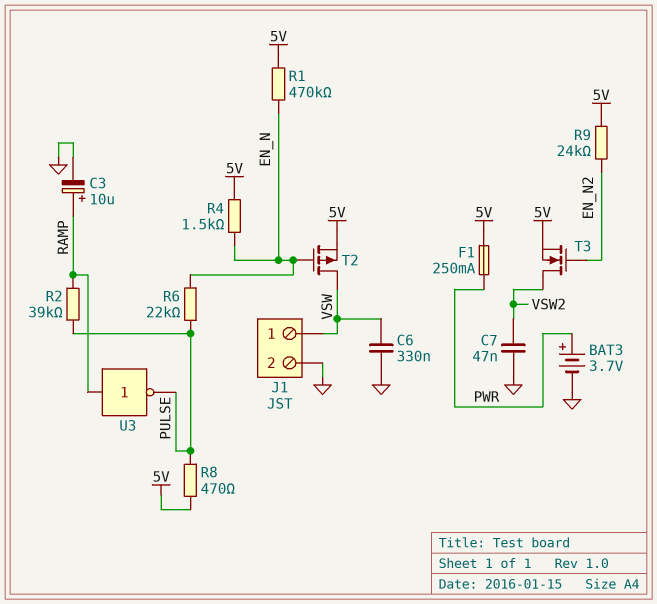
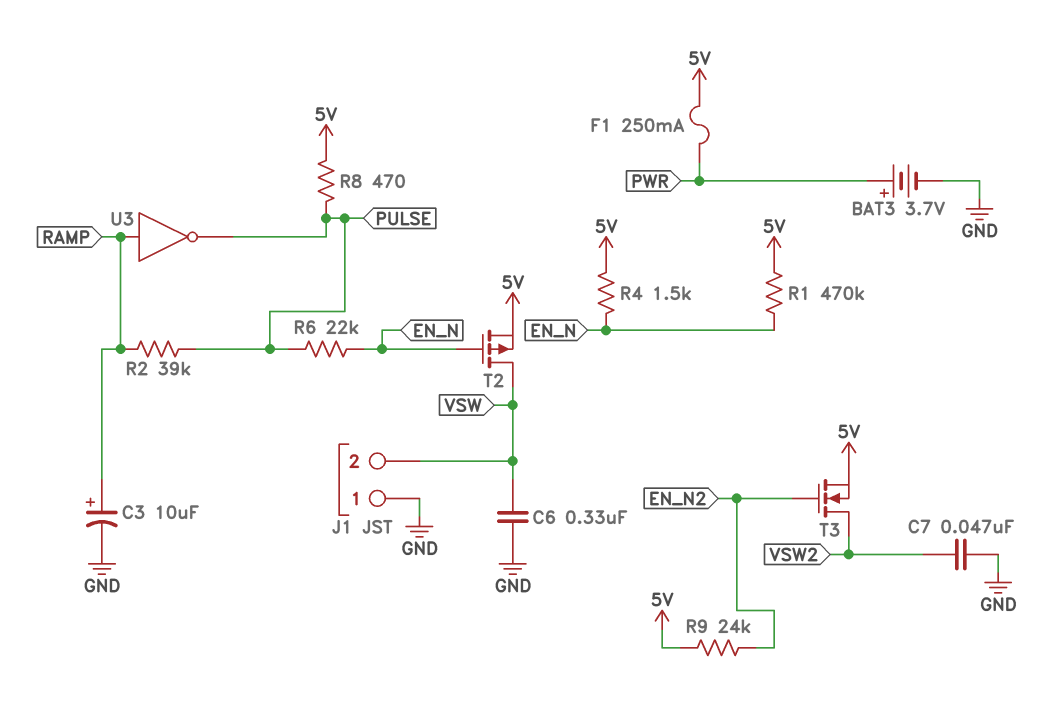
J1 pin 1: VSW -> GND
J1 pin 2: GND -> VSW

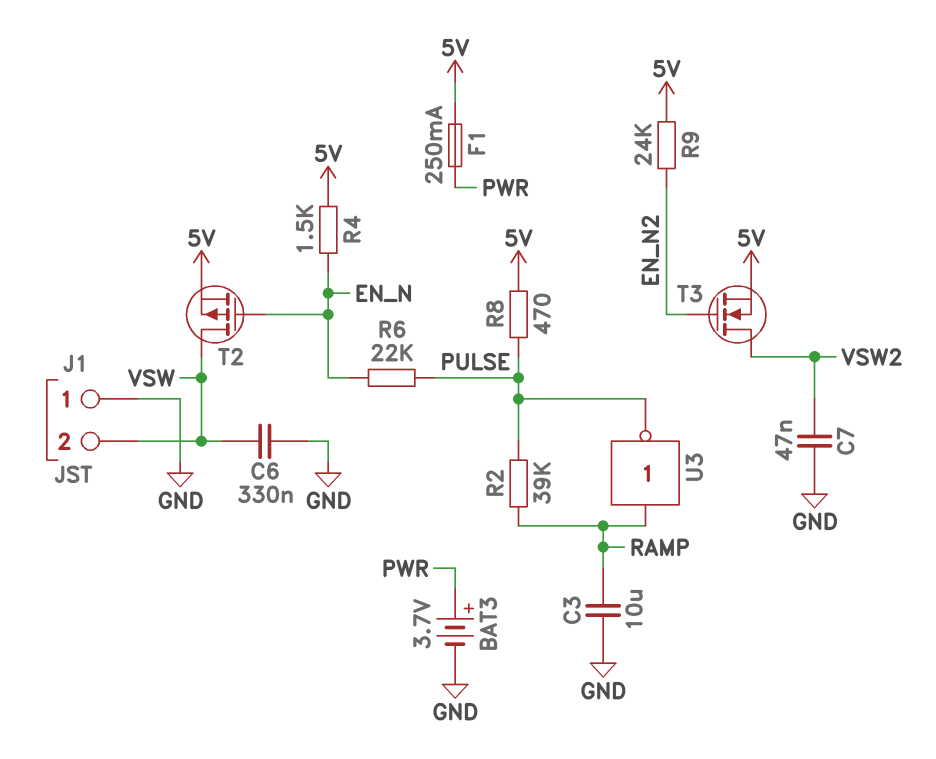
C3: 10uF (plus RAMP, minus GND) -> 10uF (GND, RAMP)
R1: 470k (5V, EN_N) -> none

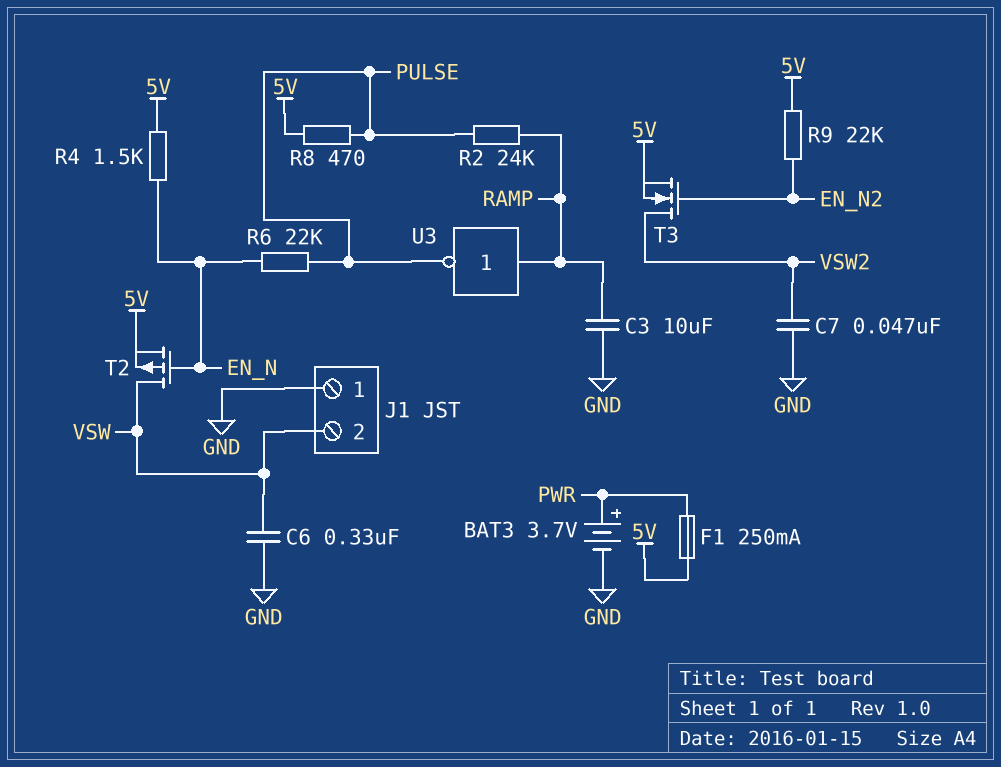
R2: 39k (PULSE, RAMP) -> 24k (PULSE, RAMP)
R9: 24k (5V, EN_N2) -> 22k (5V, EN_N2)

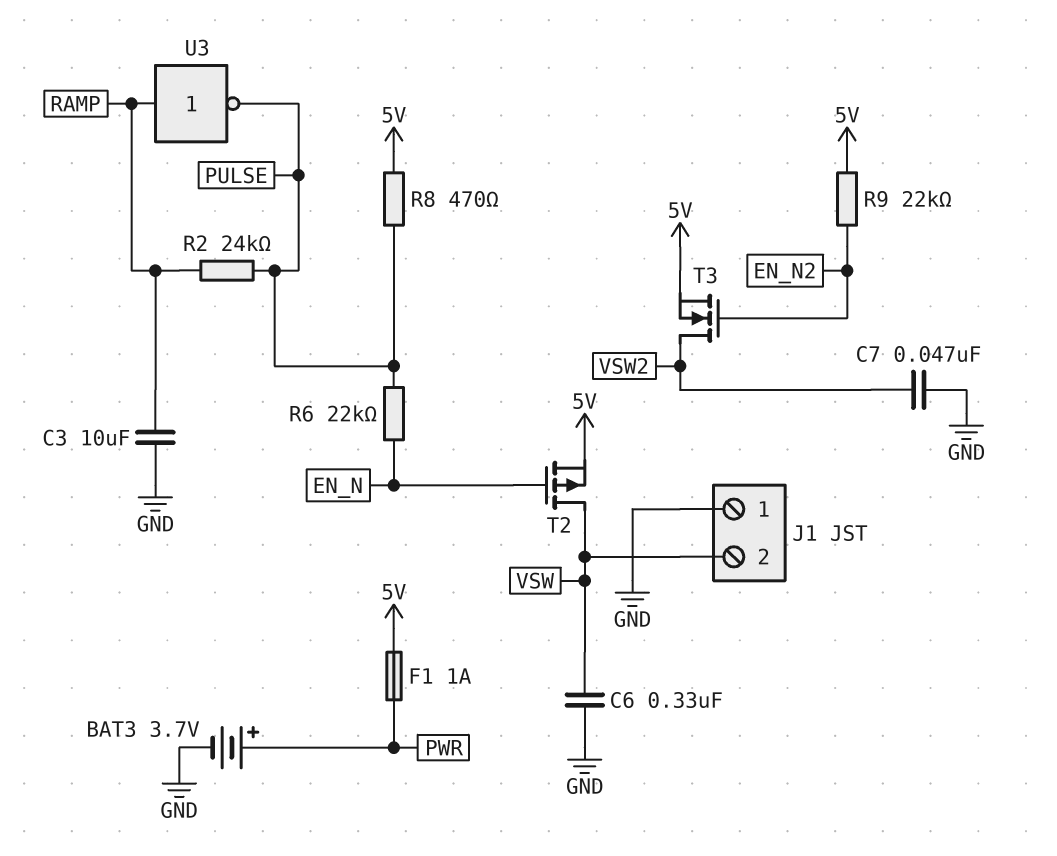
F1: 250mA (5V, PWR) -> 1A (5V, PWR)
R4: 1.5k (5V, EN_N) -> none

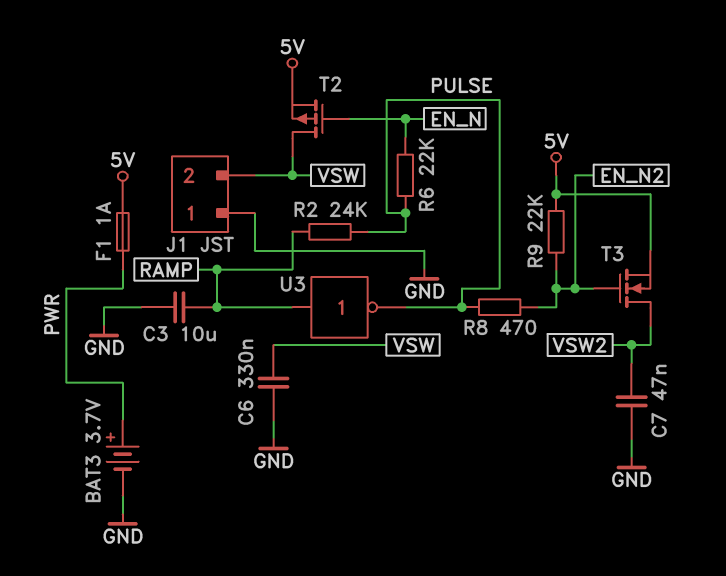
R8: 470 (5V, PULSE) -> 470 (EN_N2, PULSE)

